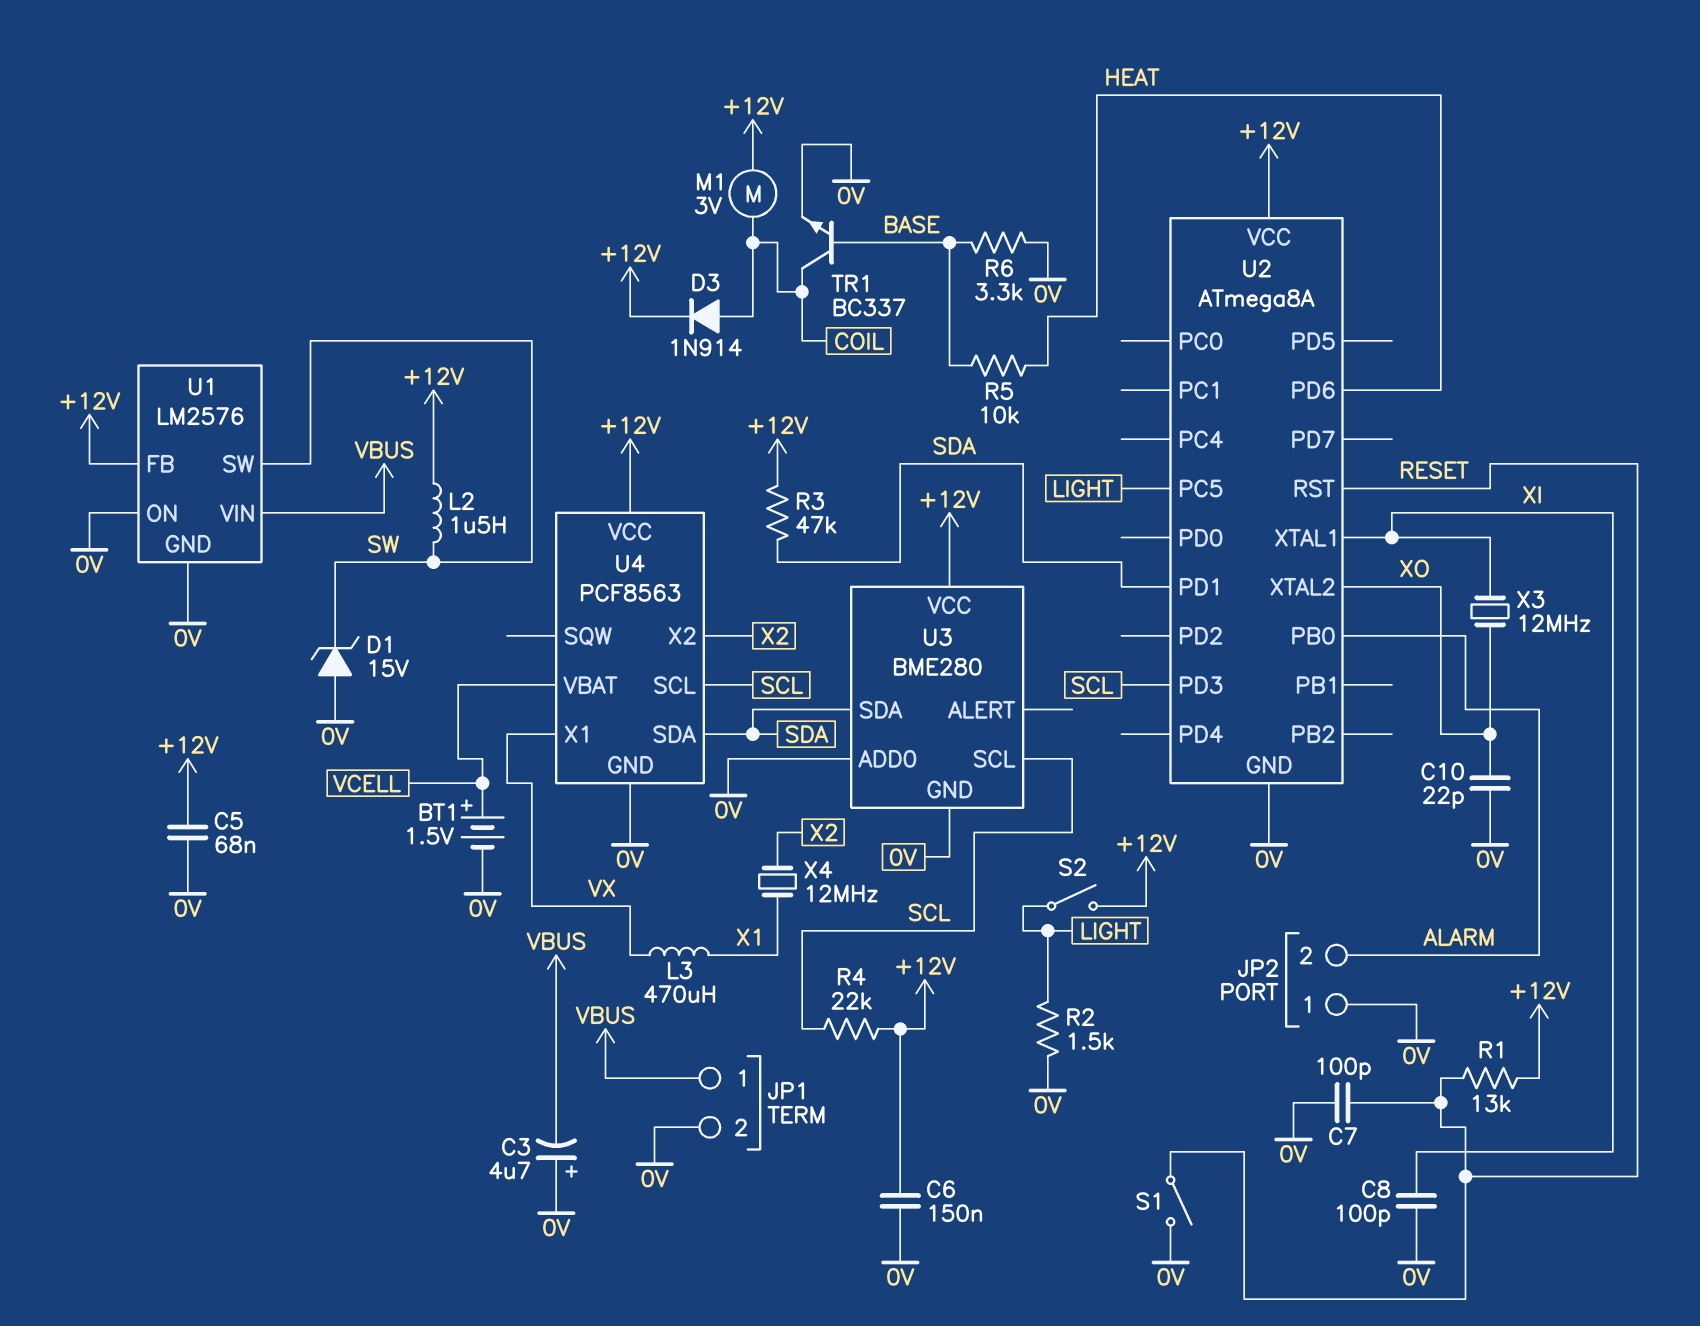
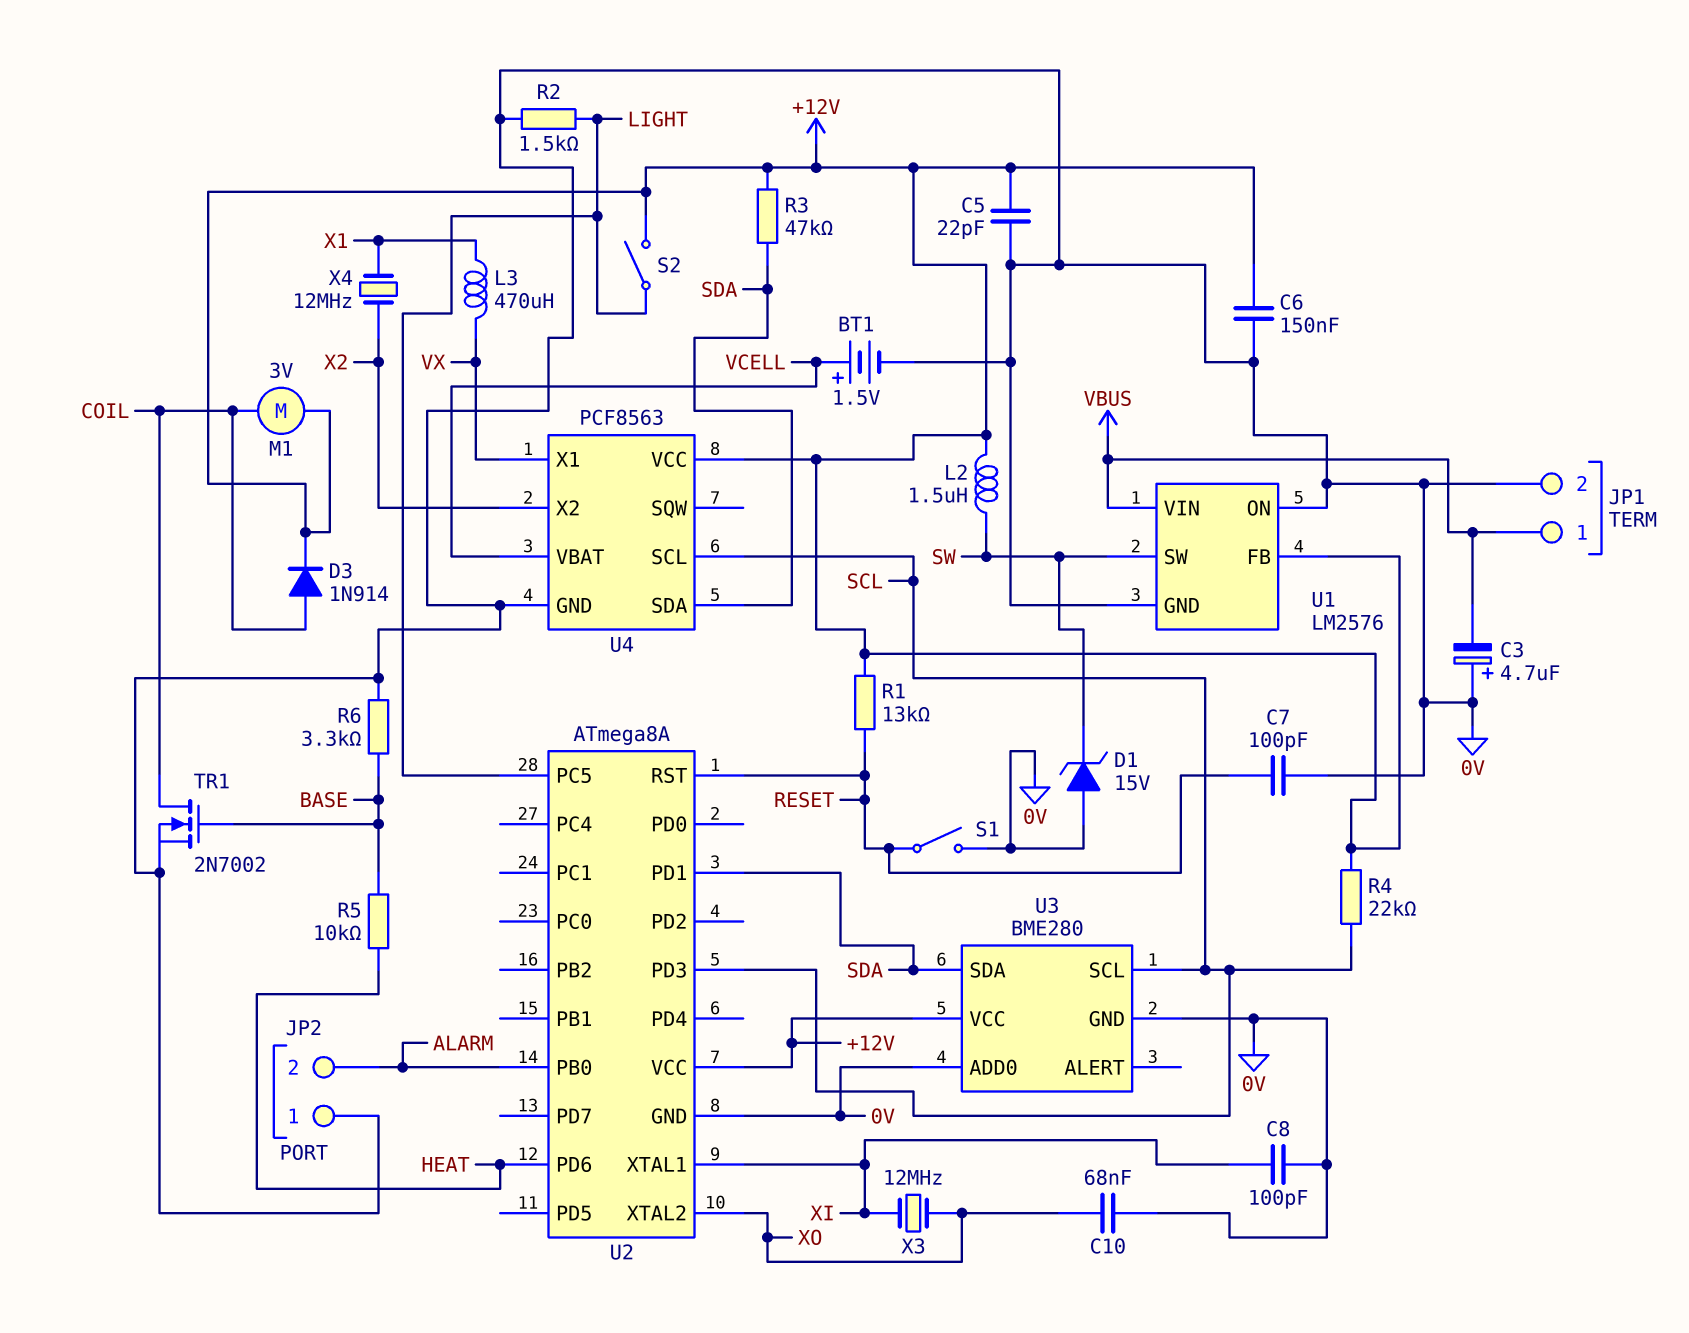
C5: 68nF (+12V, 0V) -> 22pF (+12V, 0V)
C10: 22pF (0V, XO) -> 68nF (0V, XO)
TR1: NPN BC337 (B BASE, C COIL, E 0V) -> NMOS 2N7002 (G BASE, D COIL, S 0V)

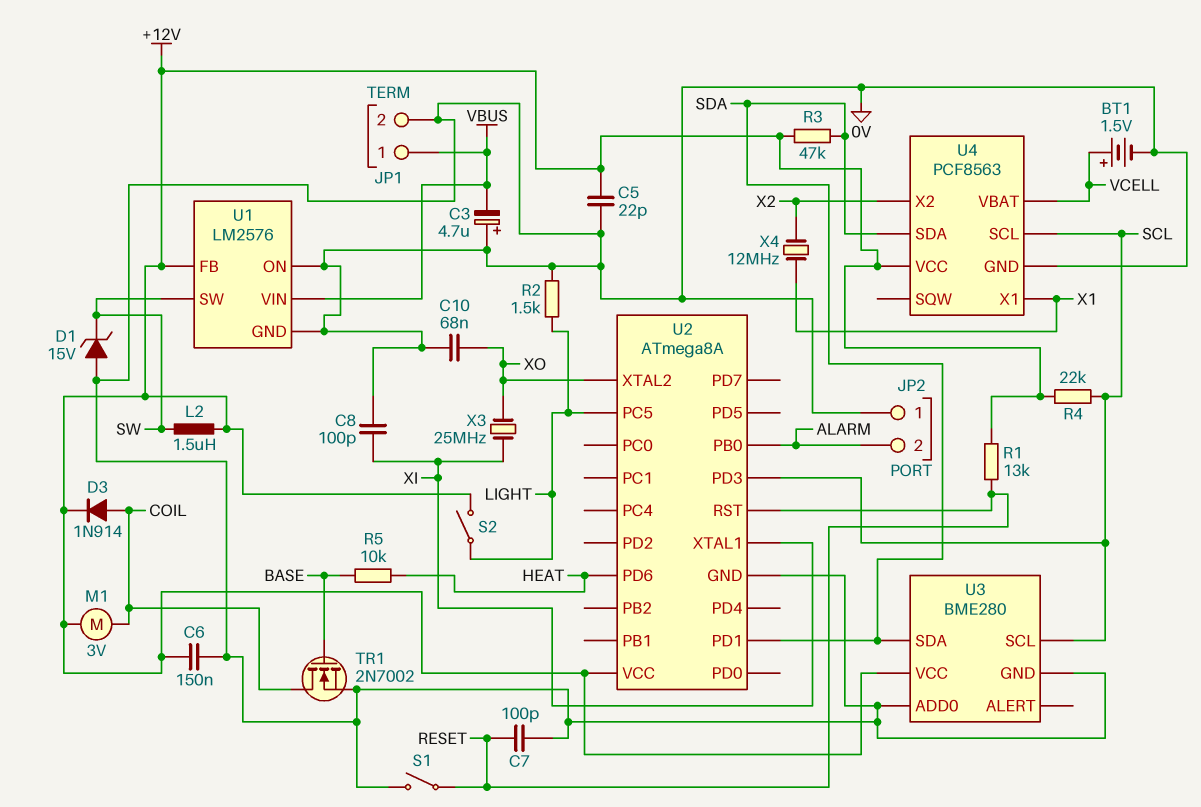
L3: 470uH (VX, X1) -> none
R6: 3.3k (0V, BASE) -> none
U4 pin X1: VX -> X1
X3: 12MHz (XI, XO) -> 25MHz (XI, XO)

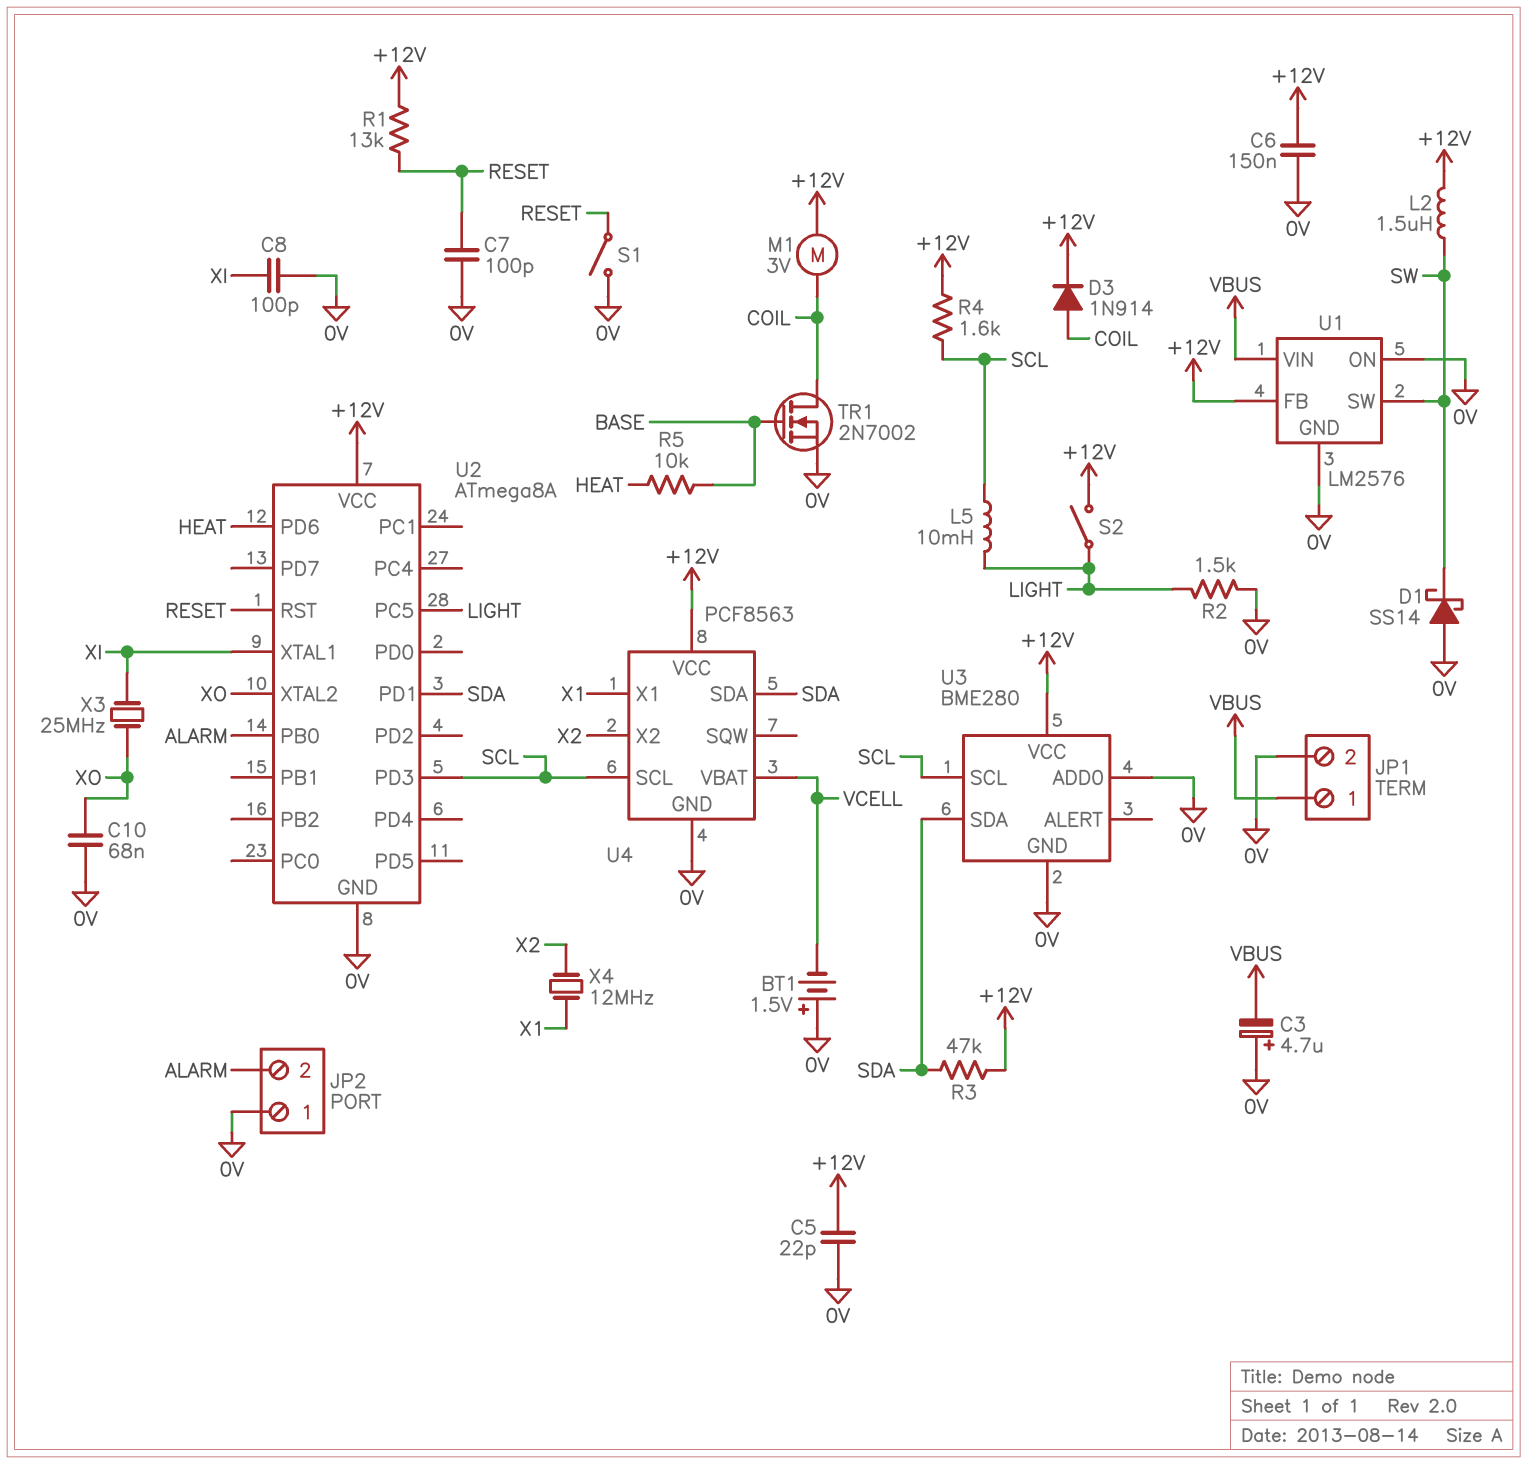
BT1: 1.5V (plus VCELL, minus 0V) -> 1.5V (plus 0V, minus VCELL)
D1: zener 15V (A 0V, K SW) -> schottky SS14 (A 0V, K SW)
L5: none -> 10mH (LIGHT, SCL)
R4: 22k (+12V, SCL) -> 1.6k (+12V, SCL)

